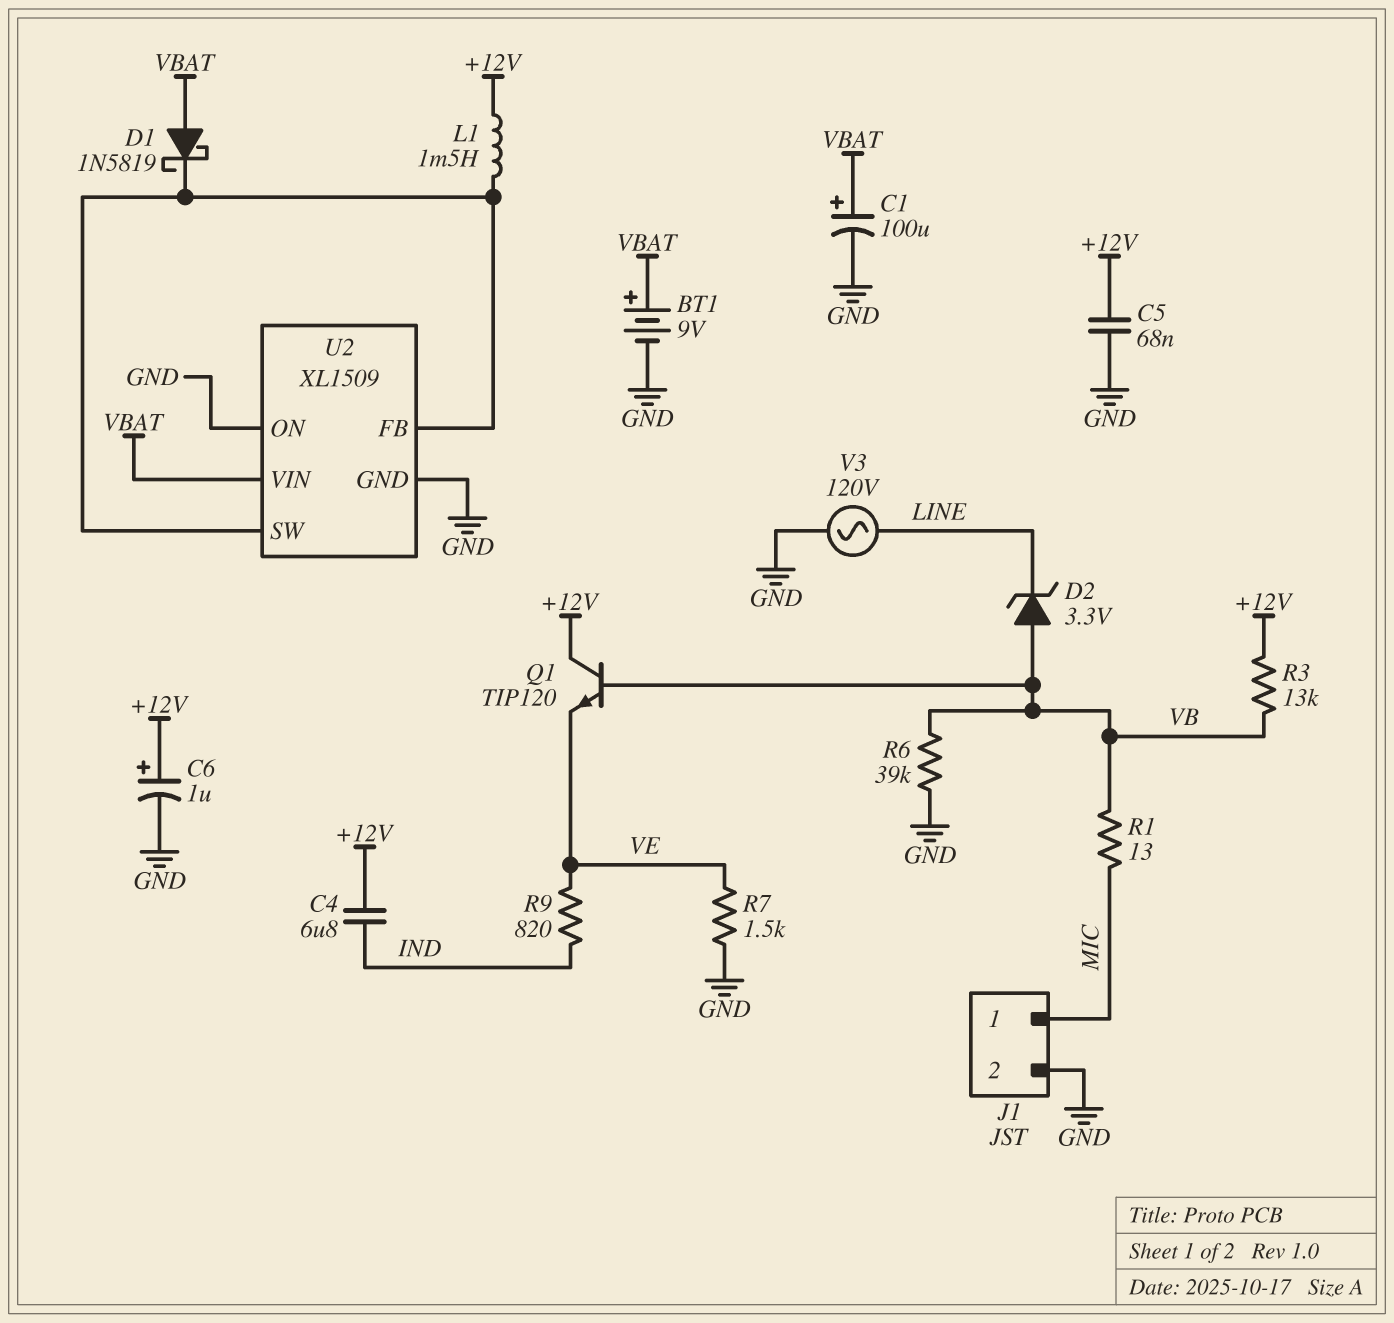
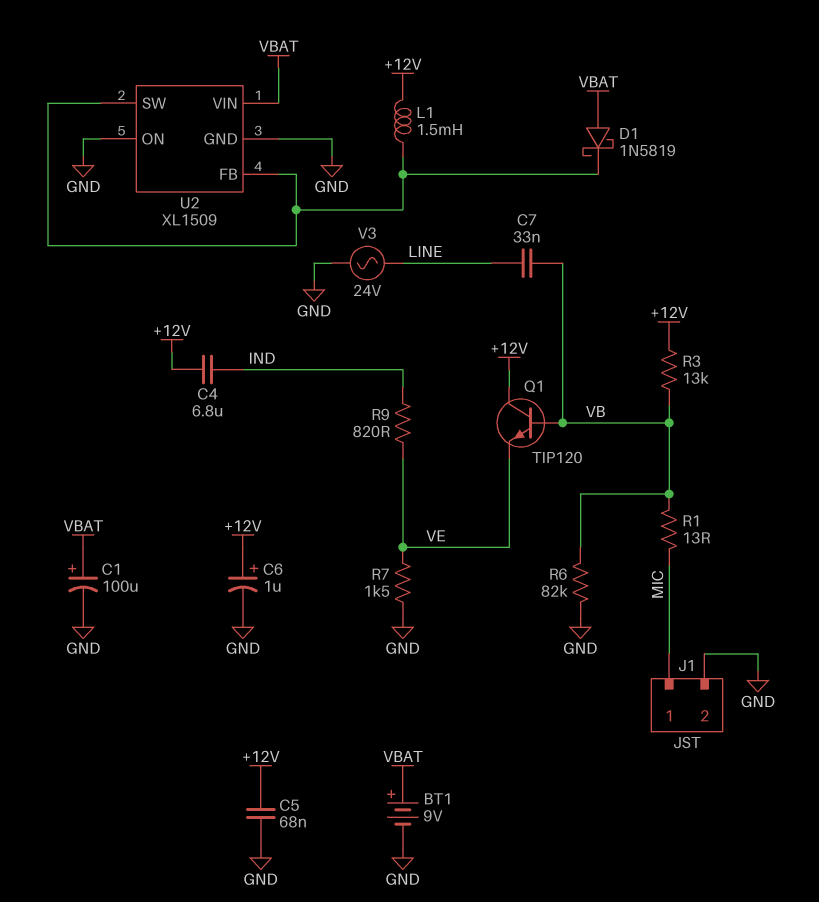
C7: none -> 33nF (LINE, VB)
D2: zener 3.3V (A VB, K LINE) -> none
R6: 39k (GND, VB) -> 82k (GND, VB)
V3: AC 120V (GND, LINE) -> AC 24V (GND, LINE)

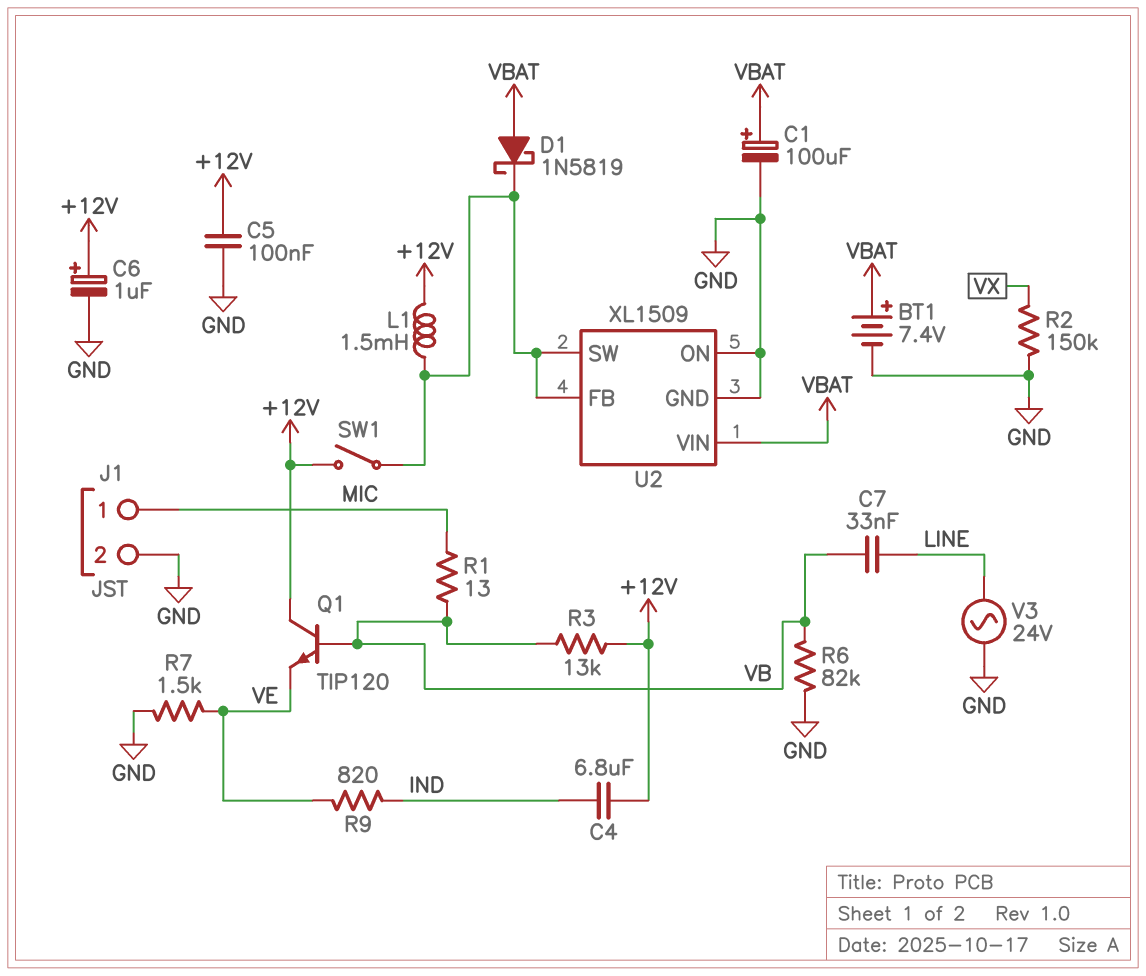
BT1: 9V (plus VBAT, minus GND) -> 7.4V (plus VBAT, minus GND)
C5: 68nF (+12V, GND) -> 100nF (+12V, GND)
R2: none -> 150k (GND, VX)
SW1: none -> switch (+12V, U2/FB)

